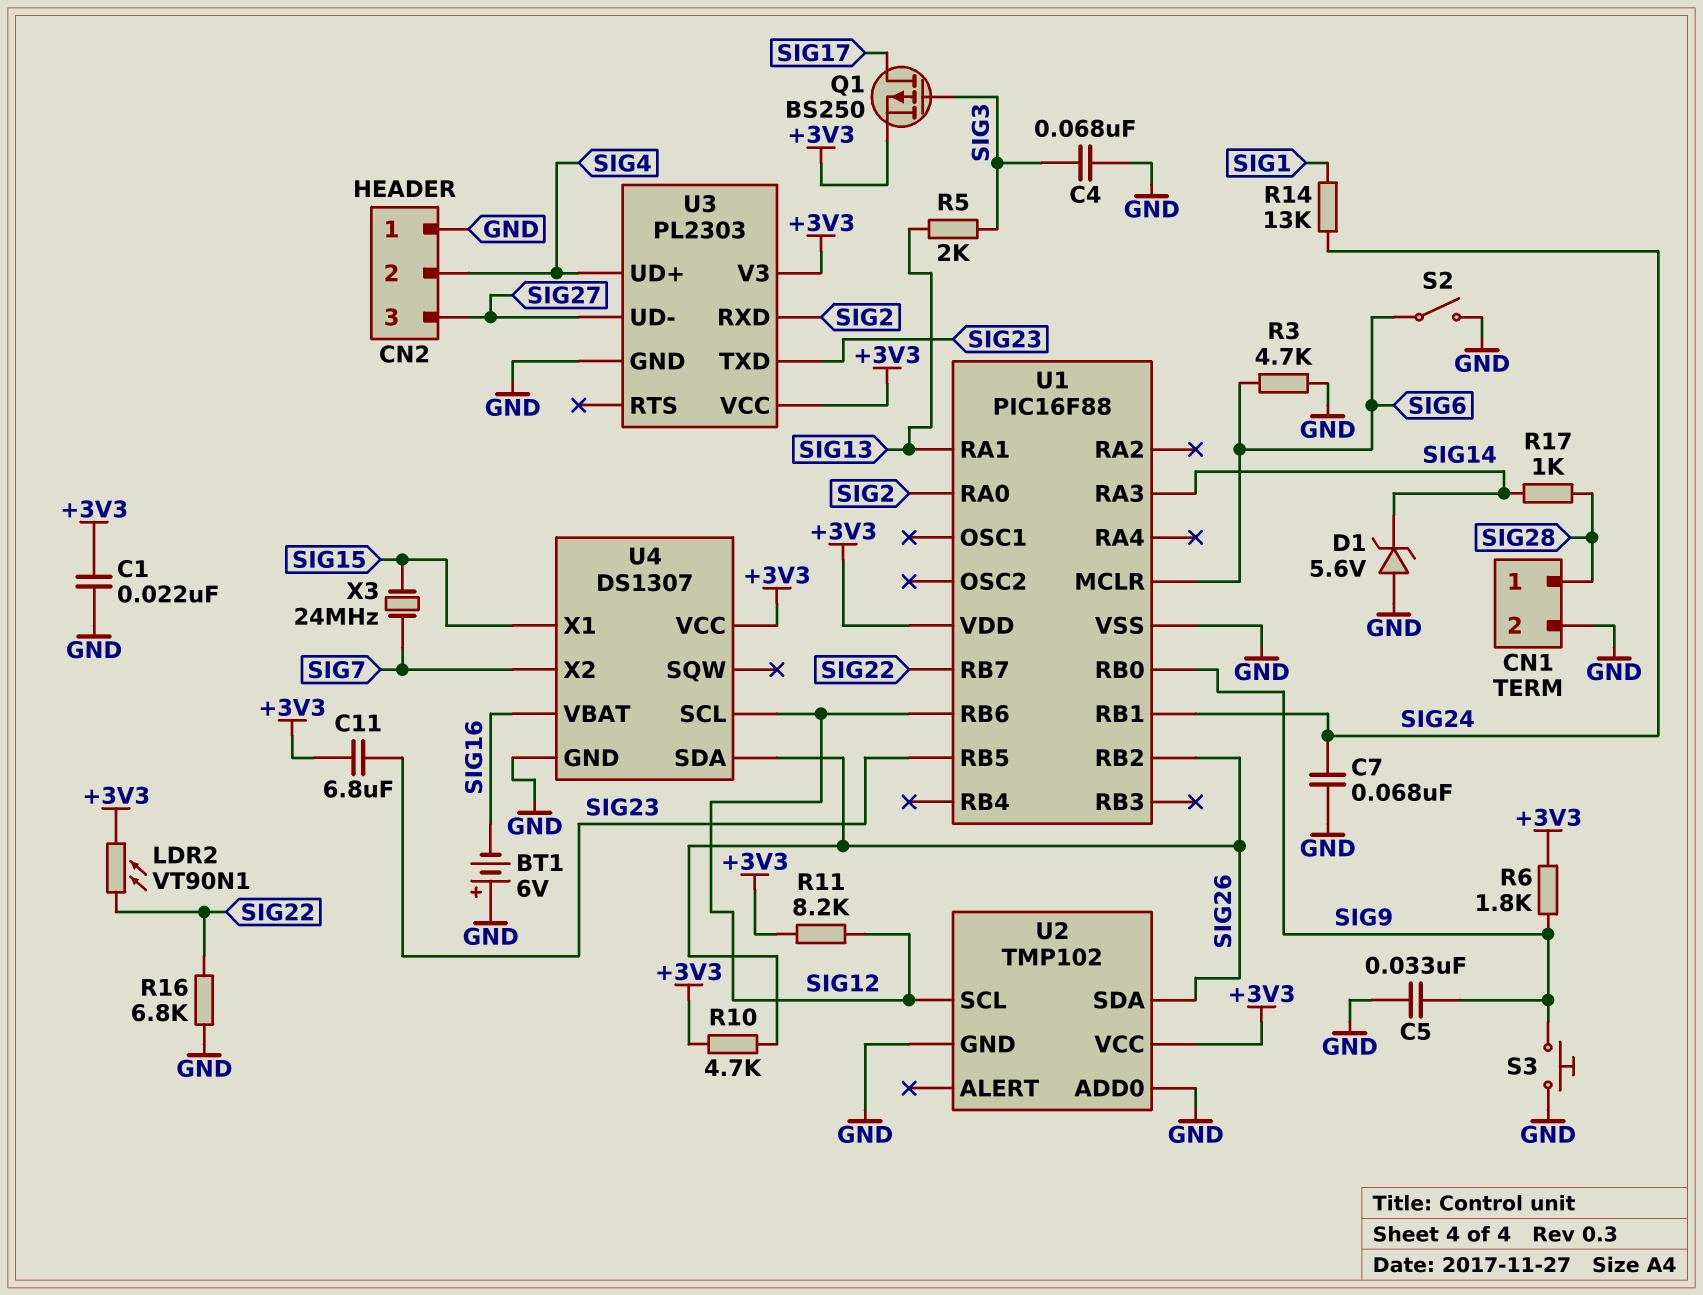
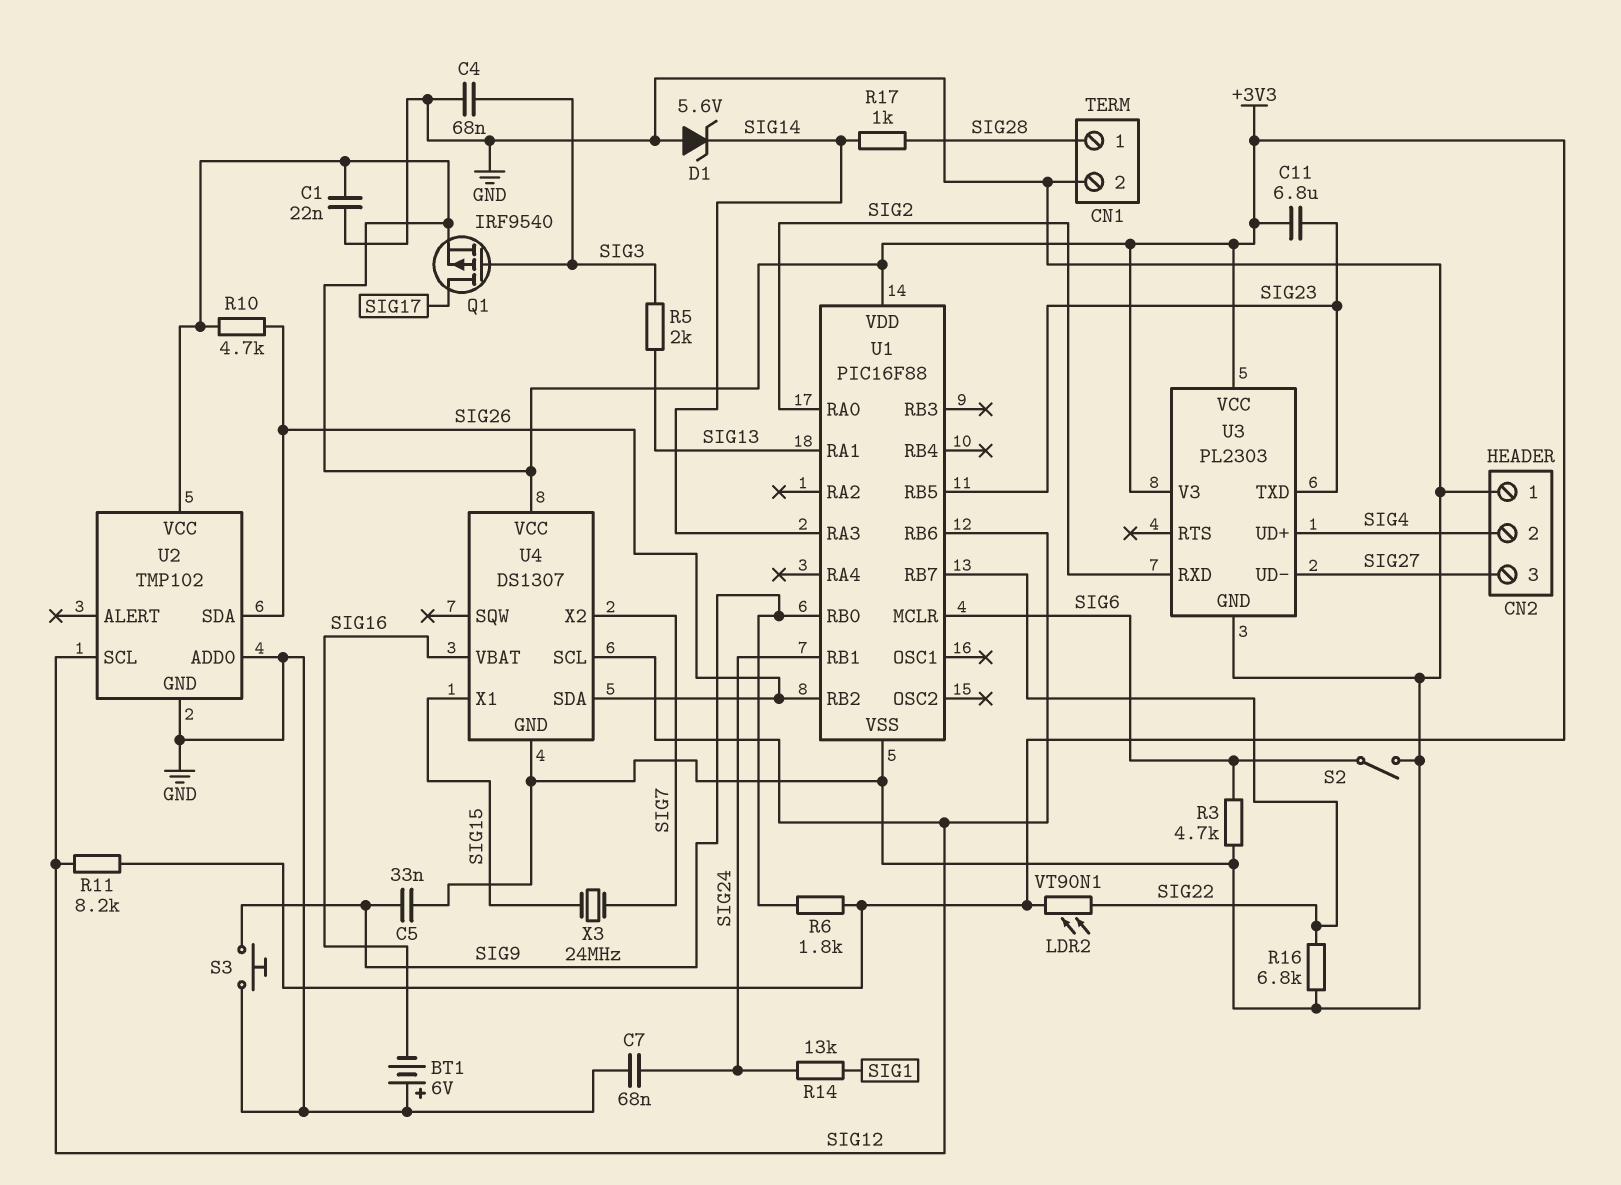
Q1: PMOS BS250 (G SIG3, D SIG17, S +3V3) -> PMOS IRF9540 (G SIG3, D SIG17, S +3V3)

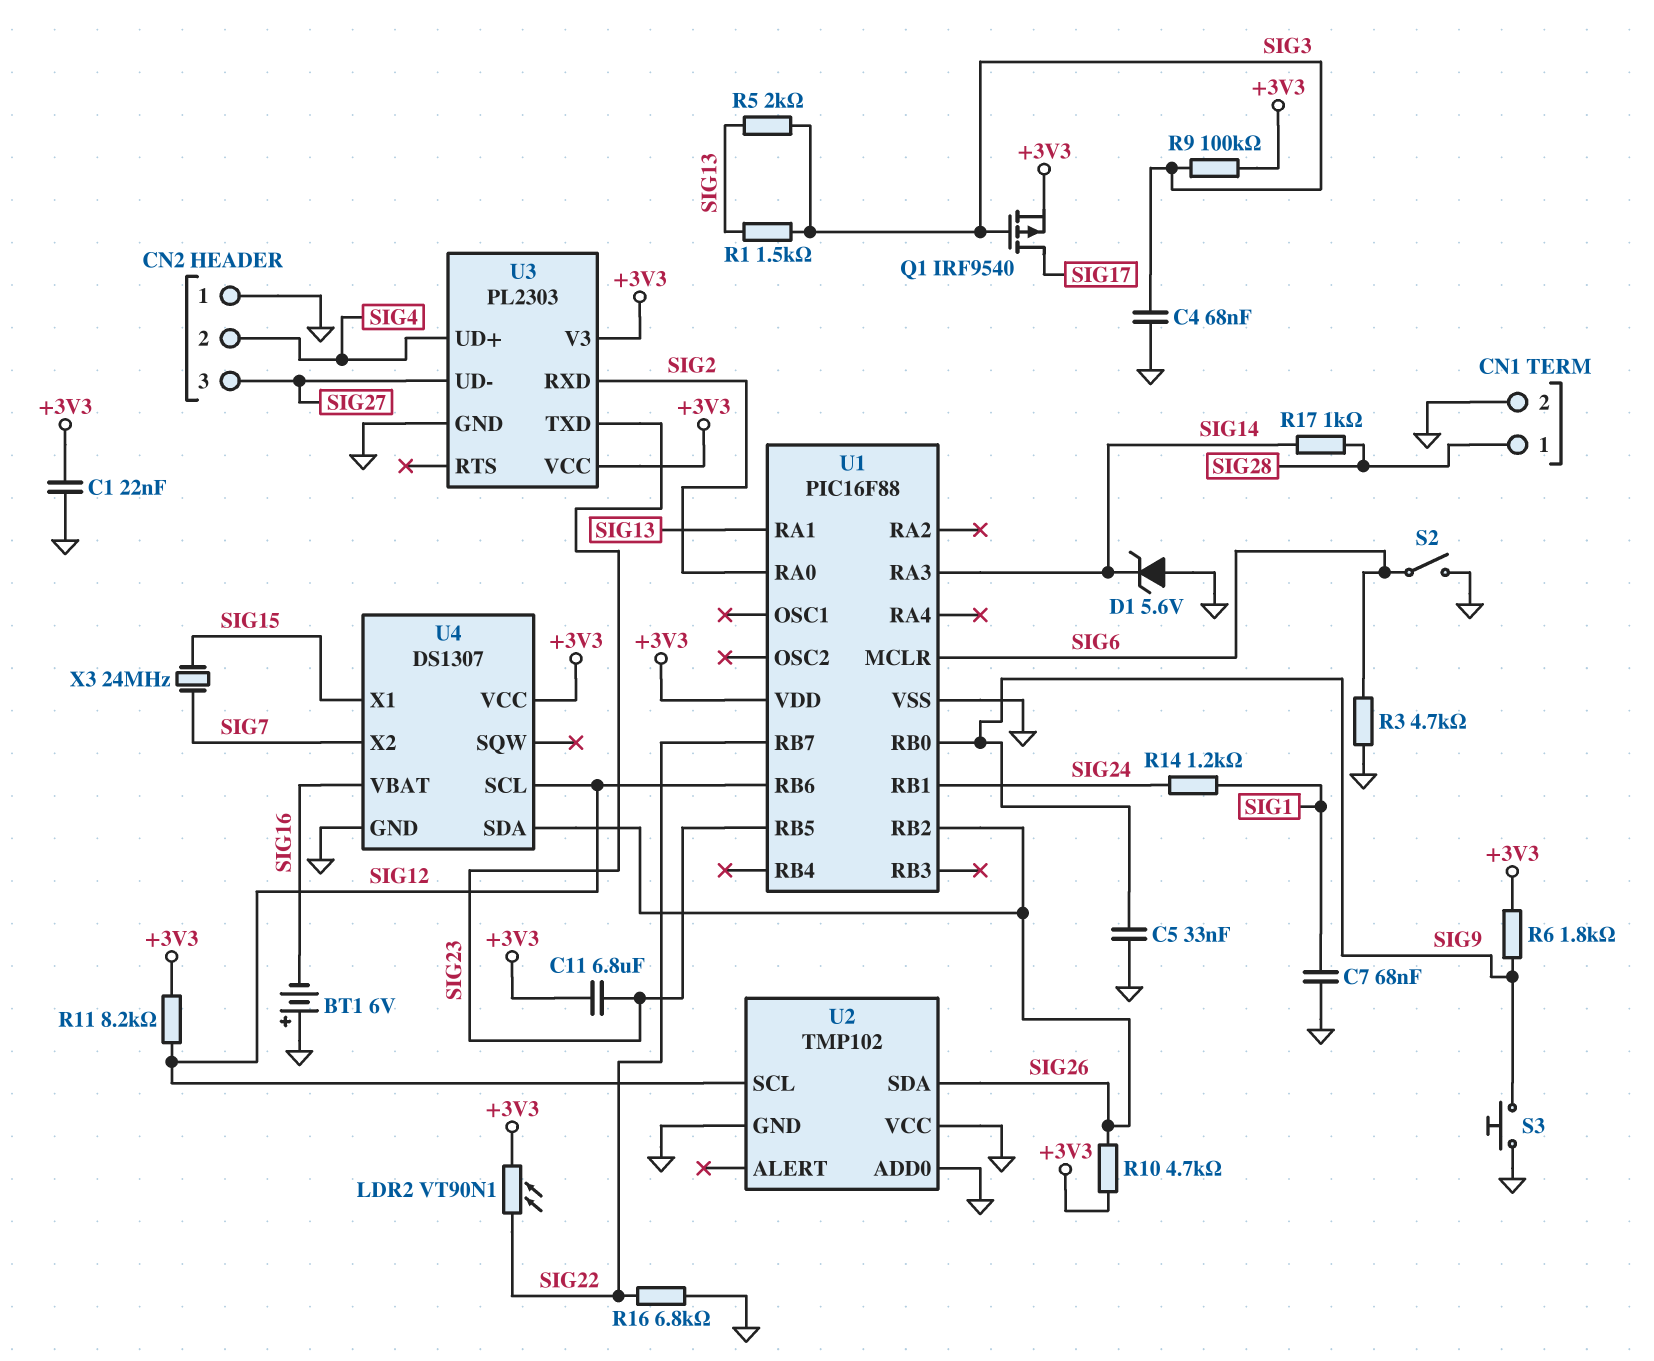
C7: 68nF (GND, SIG24) -> 68nF (GND, SIG1)
R1: none -> 1.5k (SIG3, SIG13)
R9: none -> 100k (+3V3, SIG3)
R14: 13k (SIG1, SIG24) -> 1.2k (SIG1, SIG24)
U2 pin VCC: +3V3 -> GND

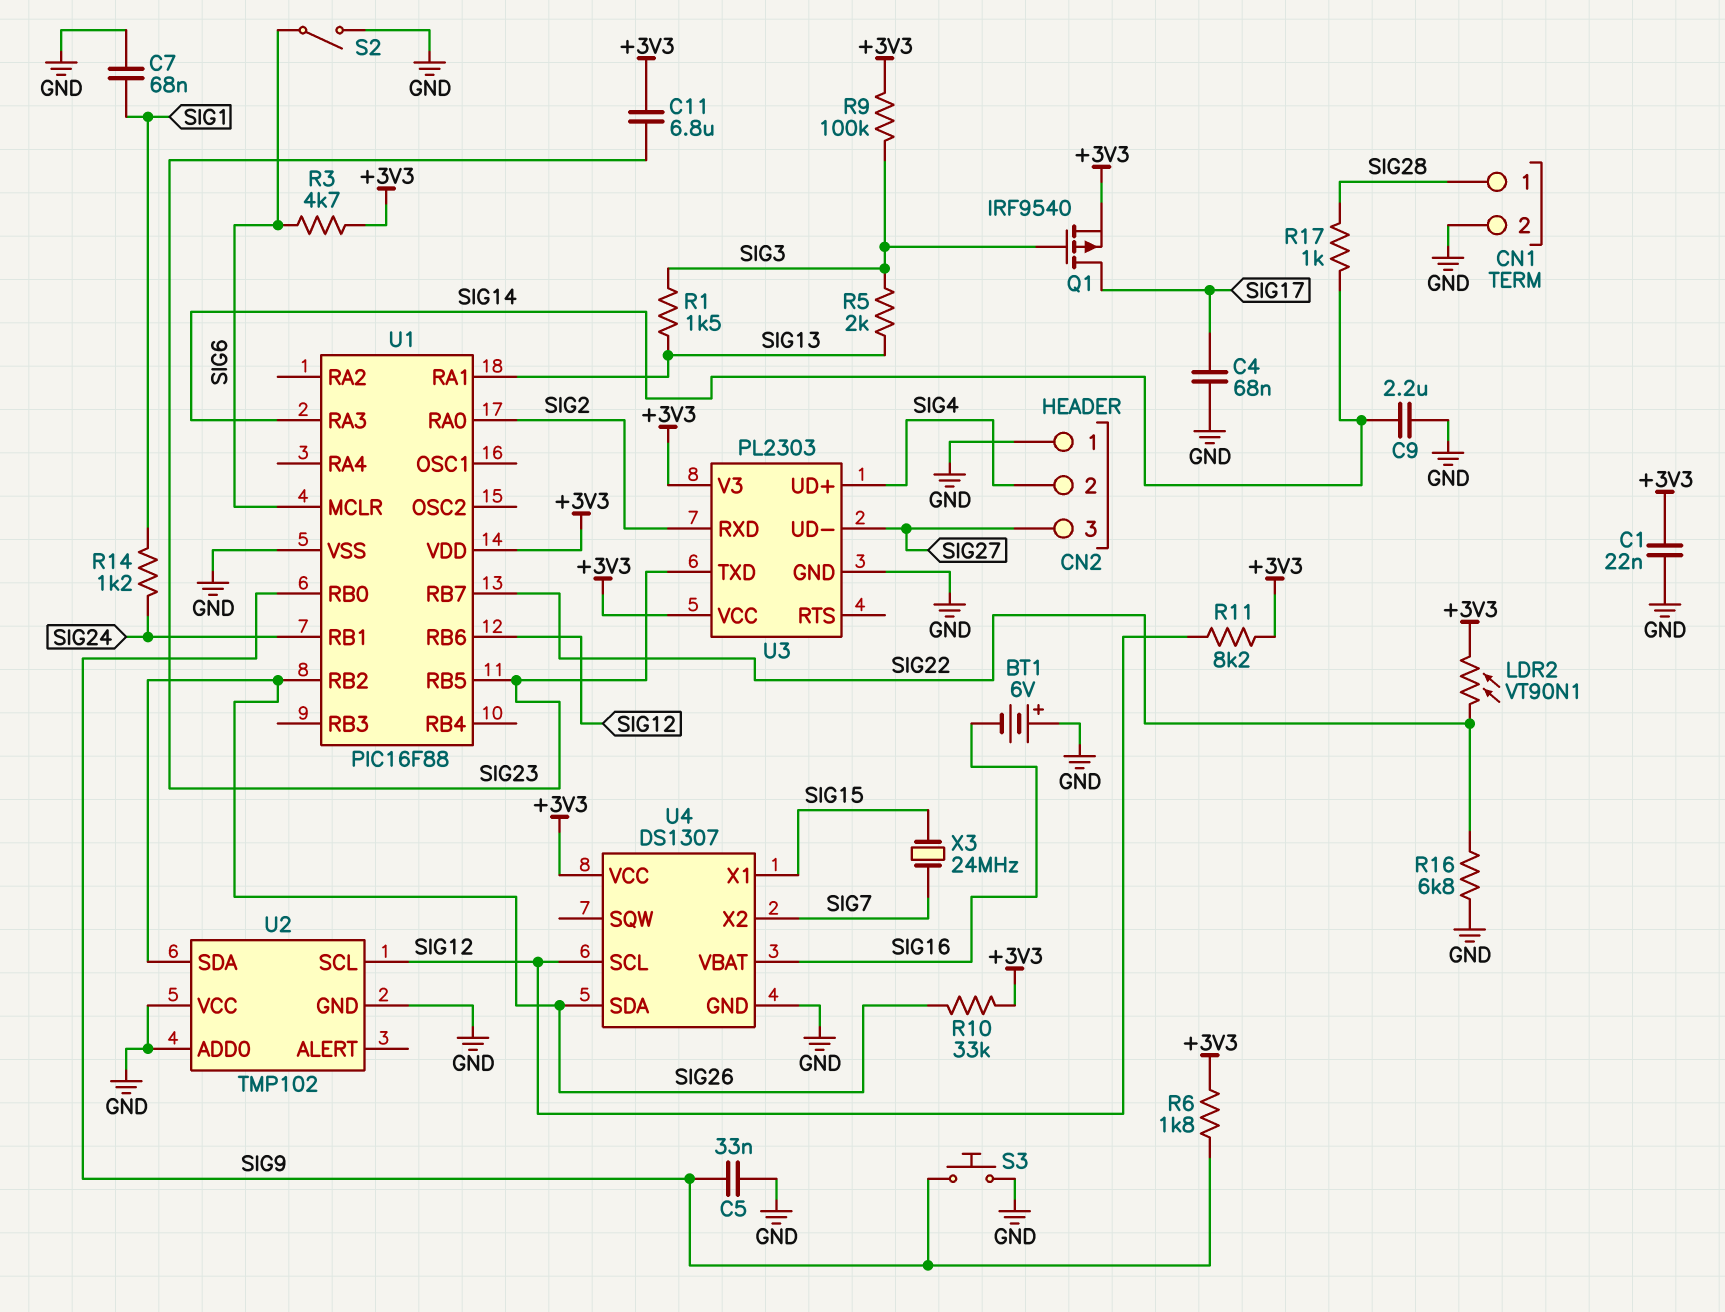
C4: 68nF (GND, SIG3) -> 68nF (GND, SIG17)
C9: none -> 2.2uF (GND, SIG14)
D1: zener 5.6V (A GND, K SIG14) -> none
R3: 4.7k (GND, SIG6) -> 4.7k (+3V3, SIG6)
R10: 4.7k (+3V3, SIG26) -> 33k (+3V3, SIG26)

